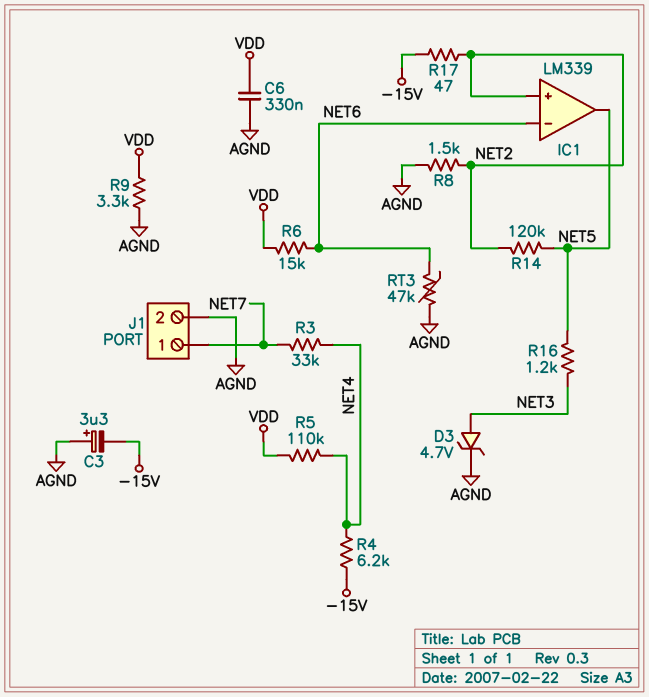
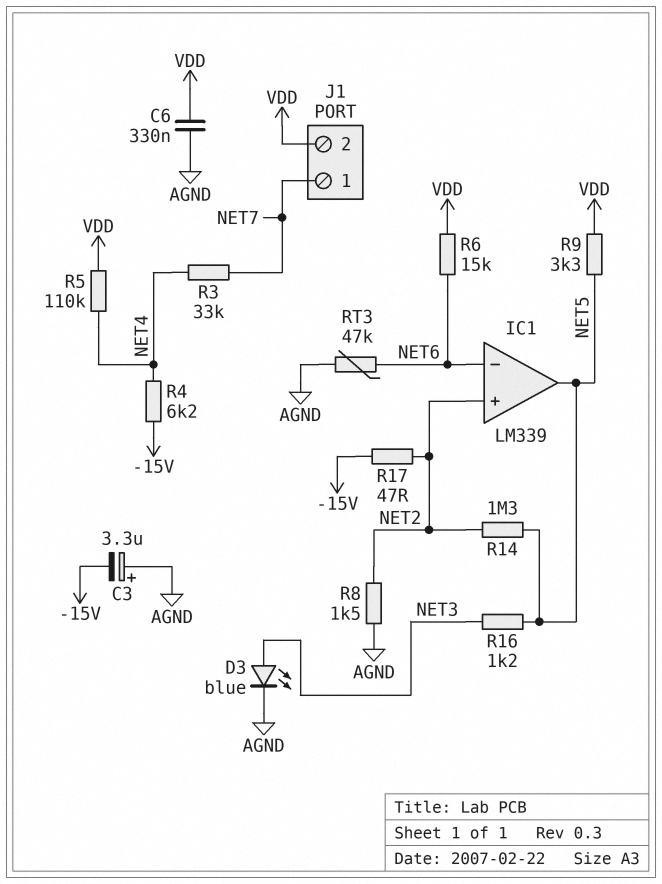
D3: zener 4.7V (A NET3, K AGND) -> LED blue (A NET3, K AGND)
J1 pin 2: AGND -> VDD
R9: 3.3k (AGND, VDD) -> 3.3k (NET5, VDD)
R14: 120k (NET2, NET5) -> 1.3M (NET2, NET5)

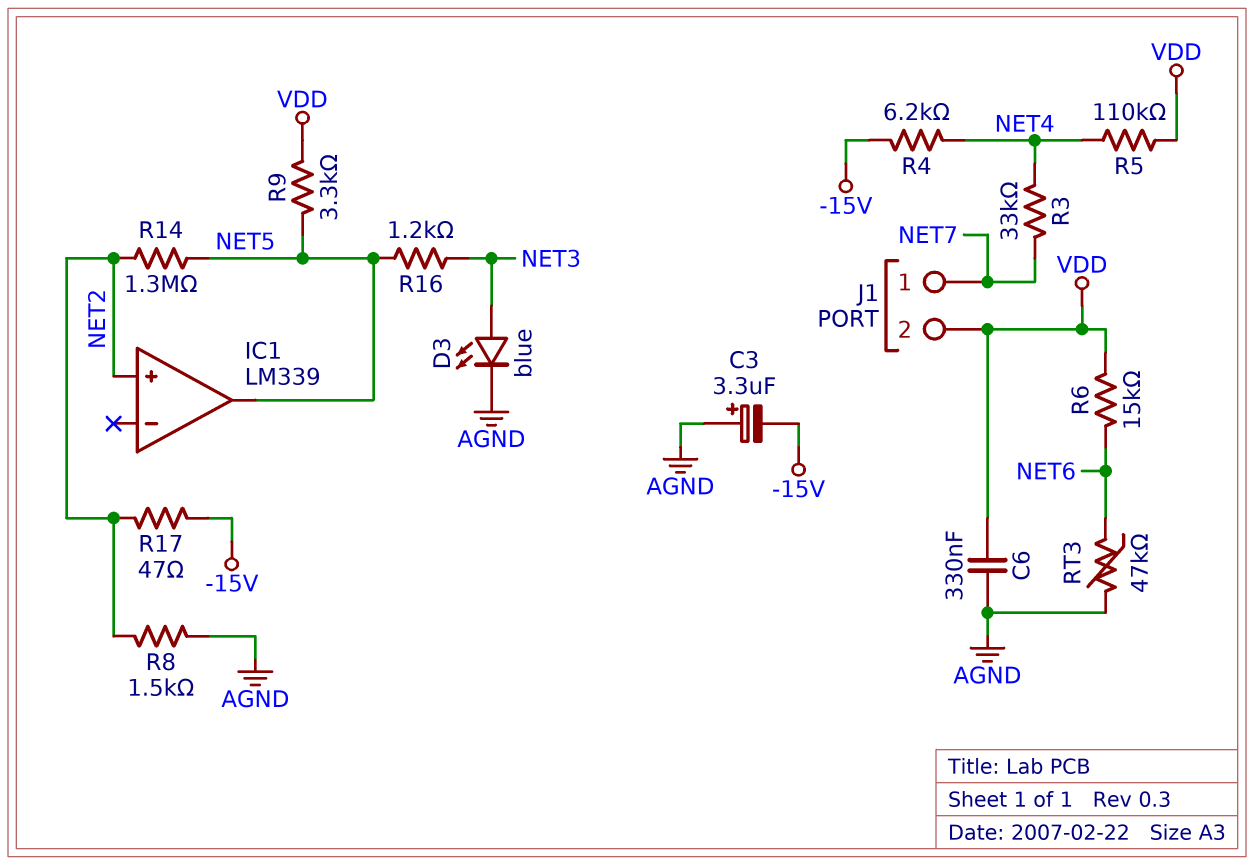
IC1 pin in-: NET6 -> none

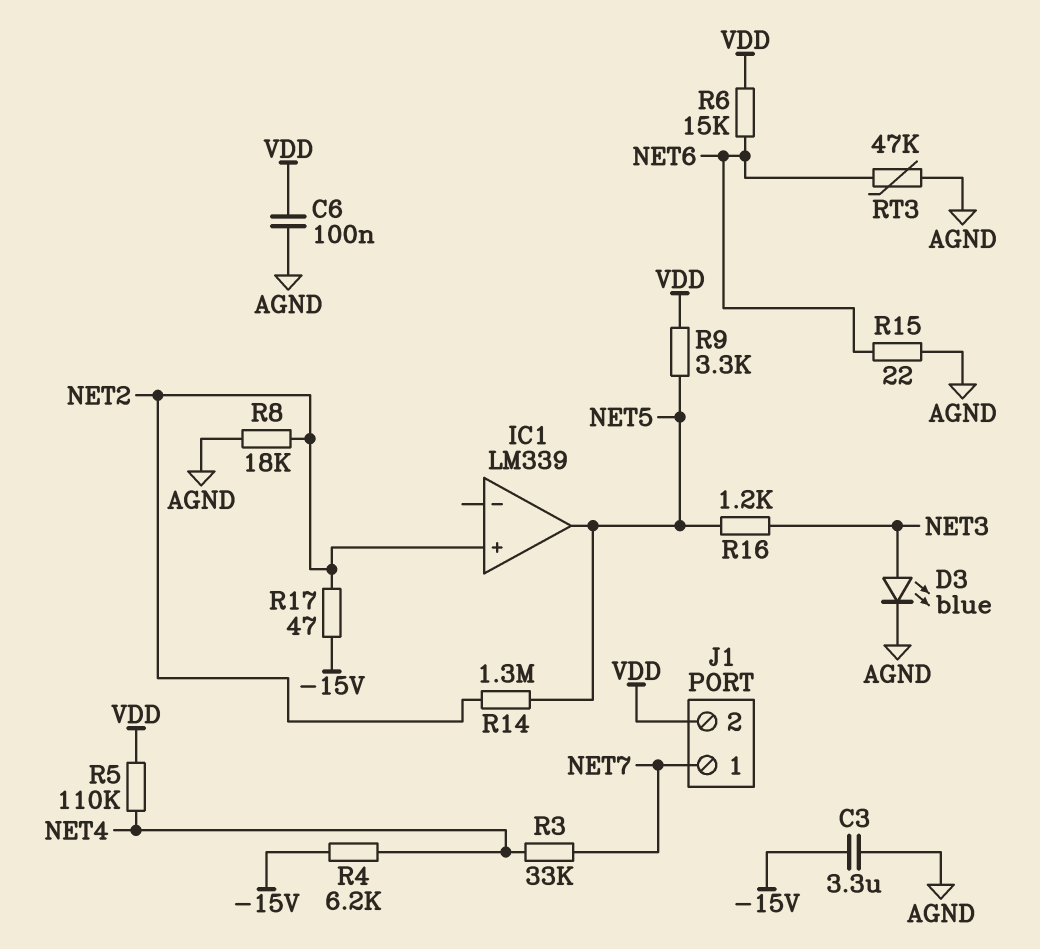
C3: 3.3uF (plus AGND, minus -15V) -> 3.3uF (-15V, AGND)
C6: 330nF (AGND, VDD) -> 100nF (AGND, VDD)
R8: 1.5k (AGND, NET2) -> 18k (AGND, NET2)
R15: none -> 22 (AGND, NET6)

